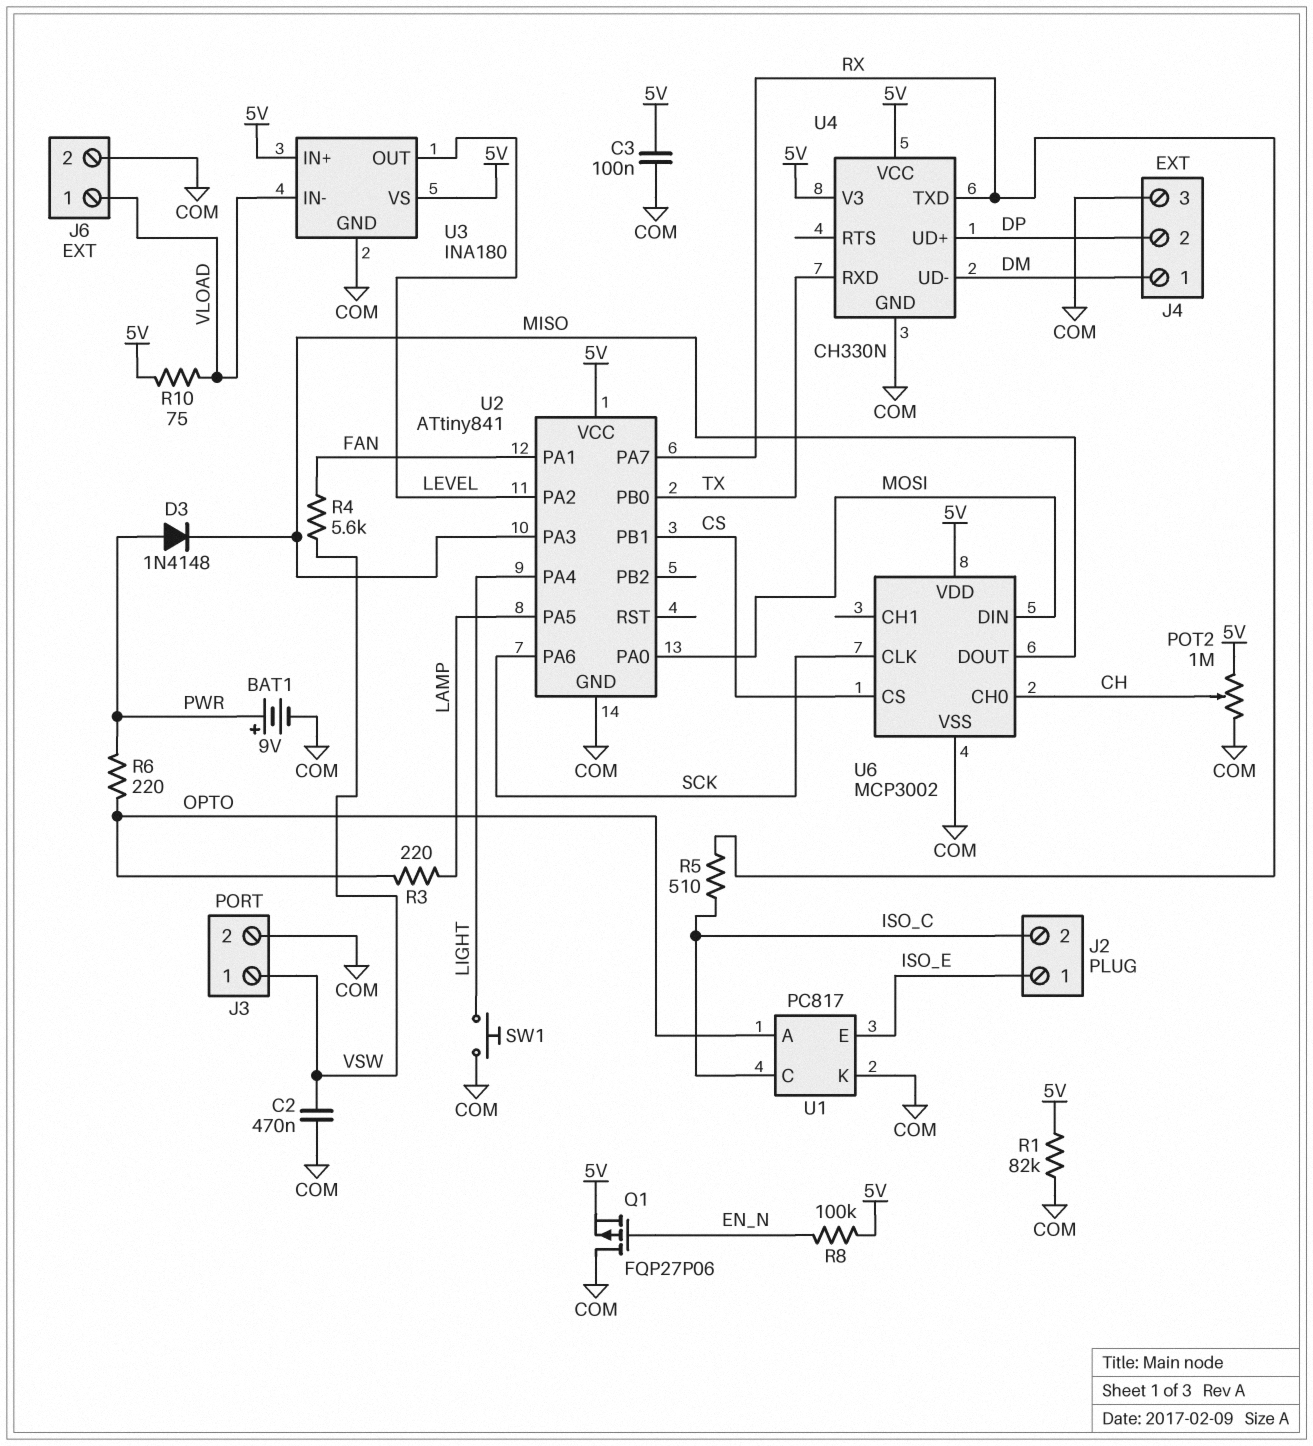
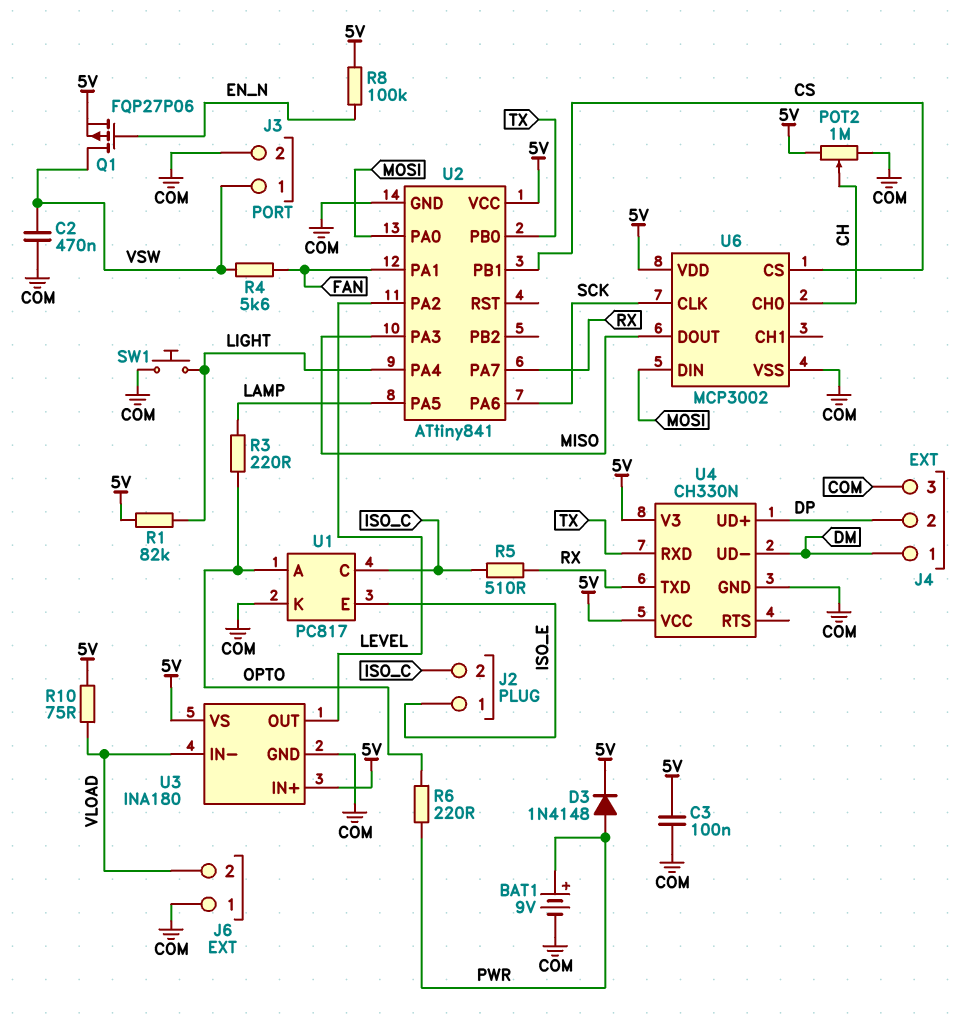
D3: diode 1N4148 (A PWR, K MISO) -> diode 1N4148 (A PWR, K 5V)
J6 pin 1: VLOAD -> COM
J6 pin 2: COM -> VLOAD
Q1: PMOS FQP27P06 (G EN_N, D COM, S 5V) -> PMOS FQP27P06 (G EN_N, D VSW, S 5V)
R1: 82k (5V, COM) -> 82k (5V, LIGHT)

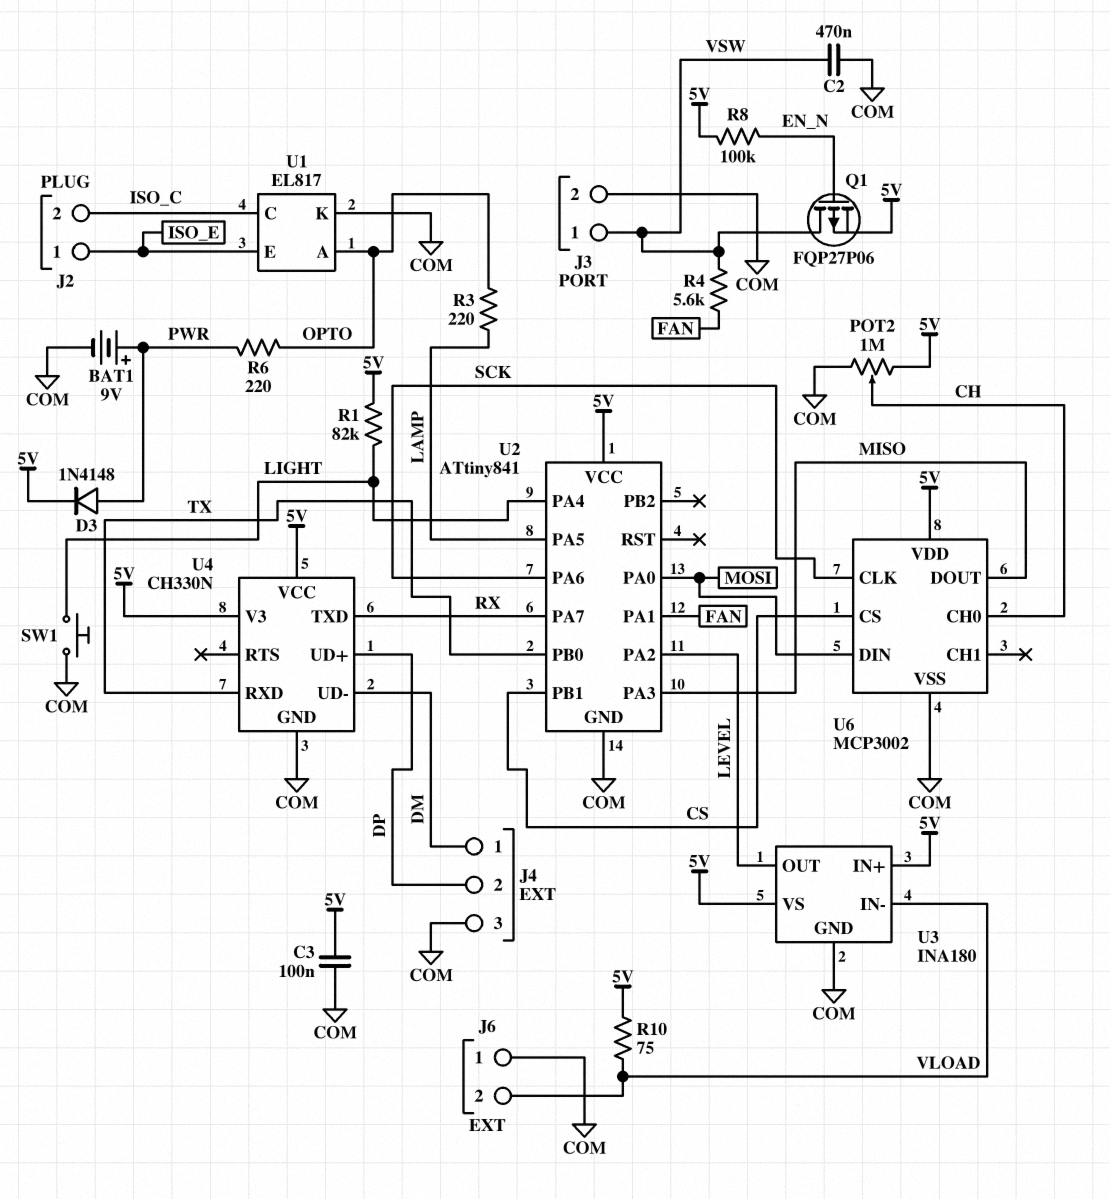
R5: 510 (ISO_C, RX) -> none
U1: PC817 -> EL817

